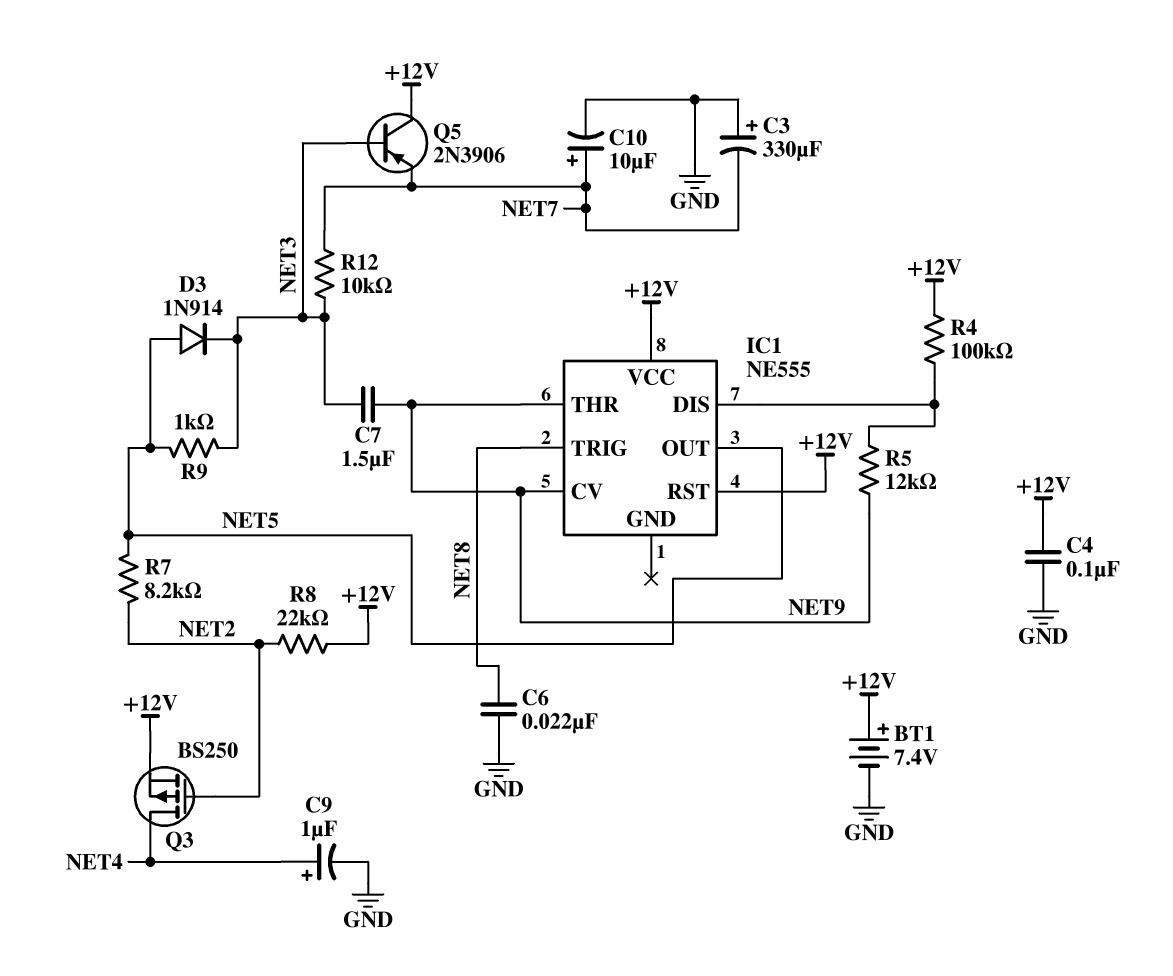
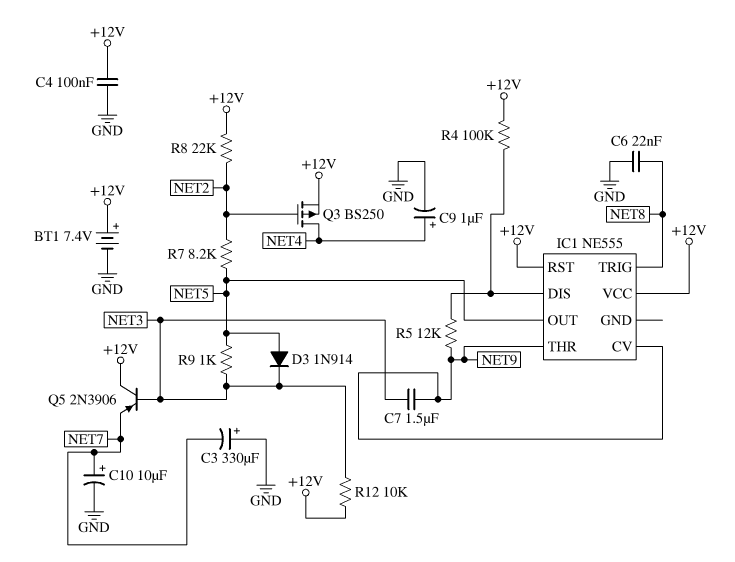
R12: 10k (NET3, NET7) -> 10k (+12V, NET3)

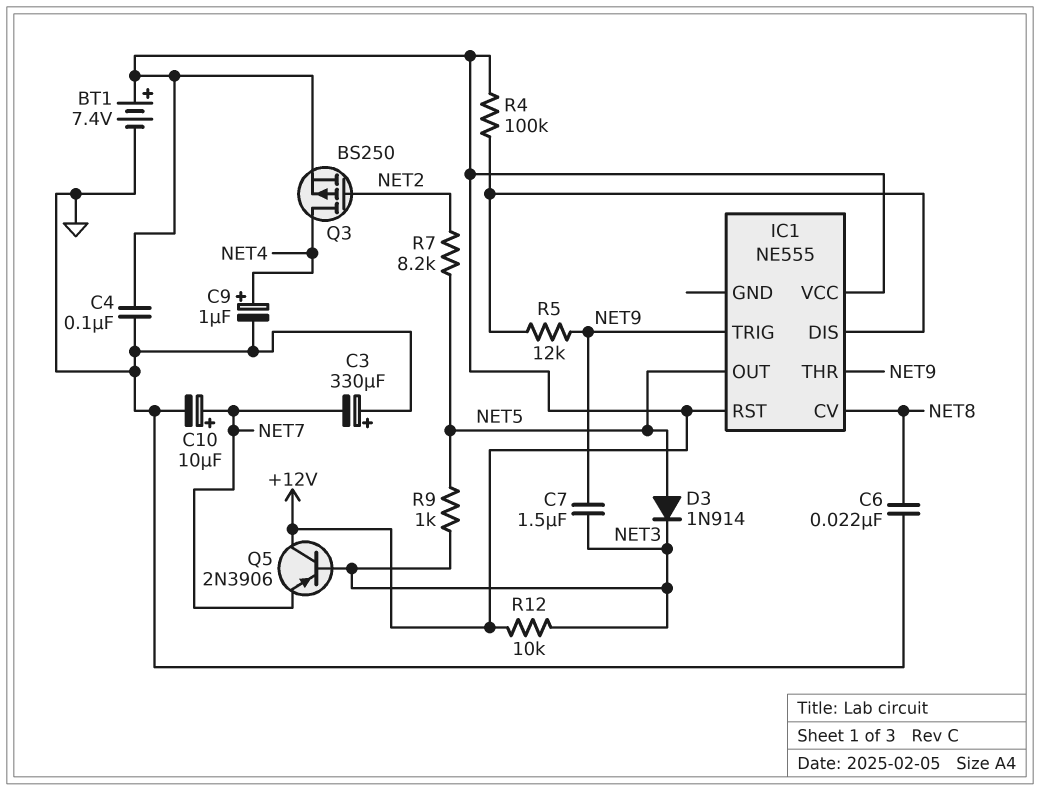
IC1 pin CV: NET9 -> NET8
IC1 pin TRIG: NET8 -> NET9
R8: 22k (+12V, NET2) -> none

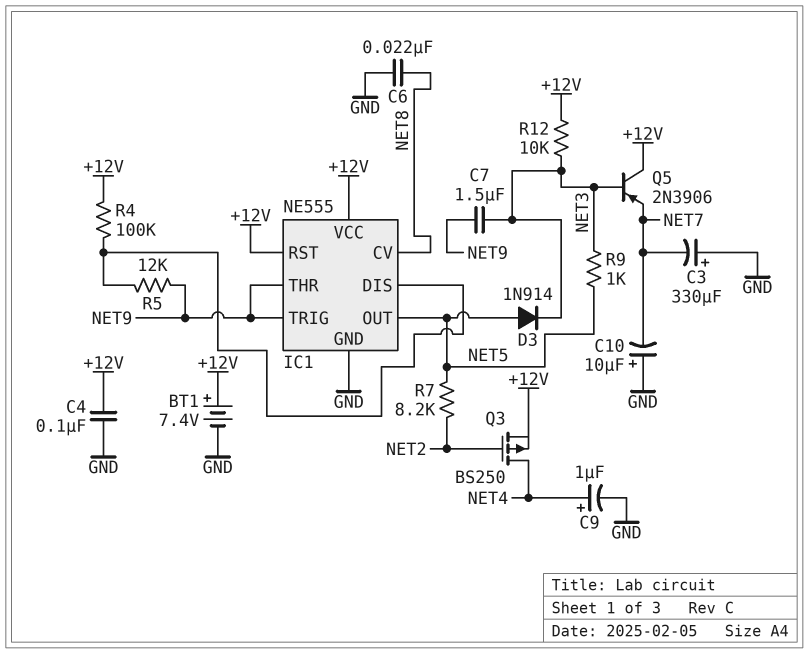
C10: 10uF (plus NET7, minus GND) -> 10uF (plus GND, minus NET7)
IC1 pin GND: none -> GND

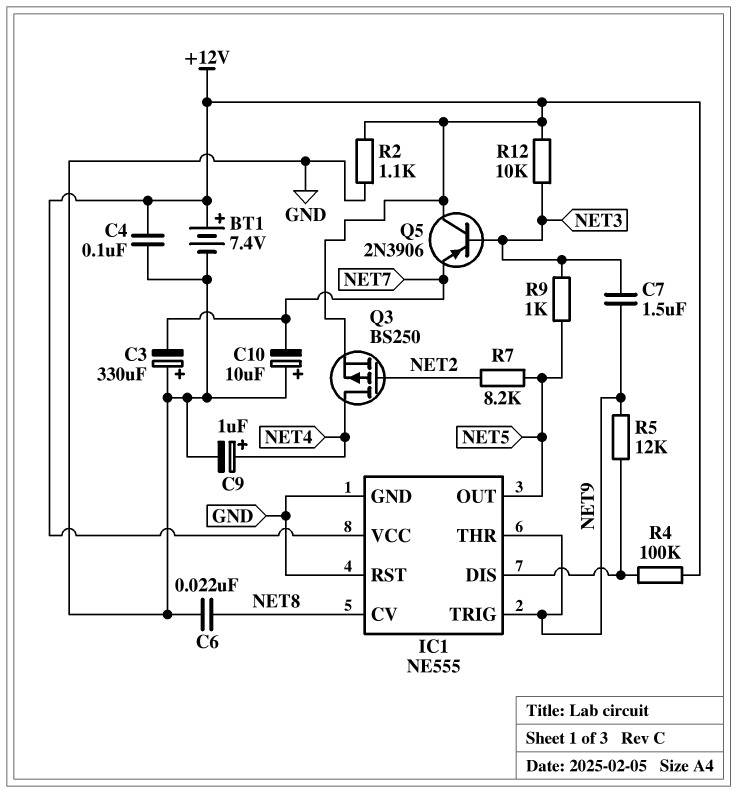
D3: diode 1N914 (A NET5, K NET3) -> none
IC1 pin RST: +12V -> GND
R2: none -> 1.1k (+12V, GND)

